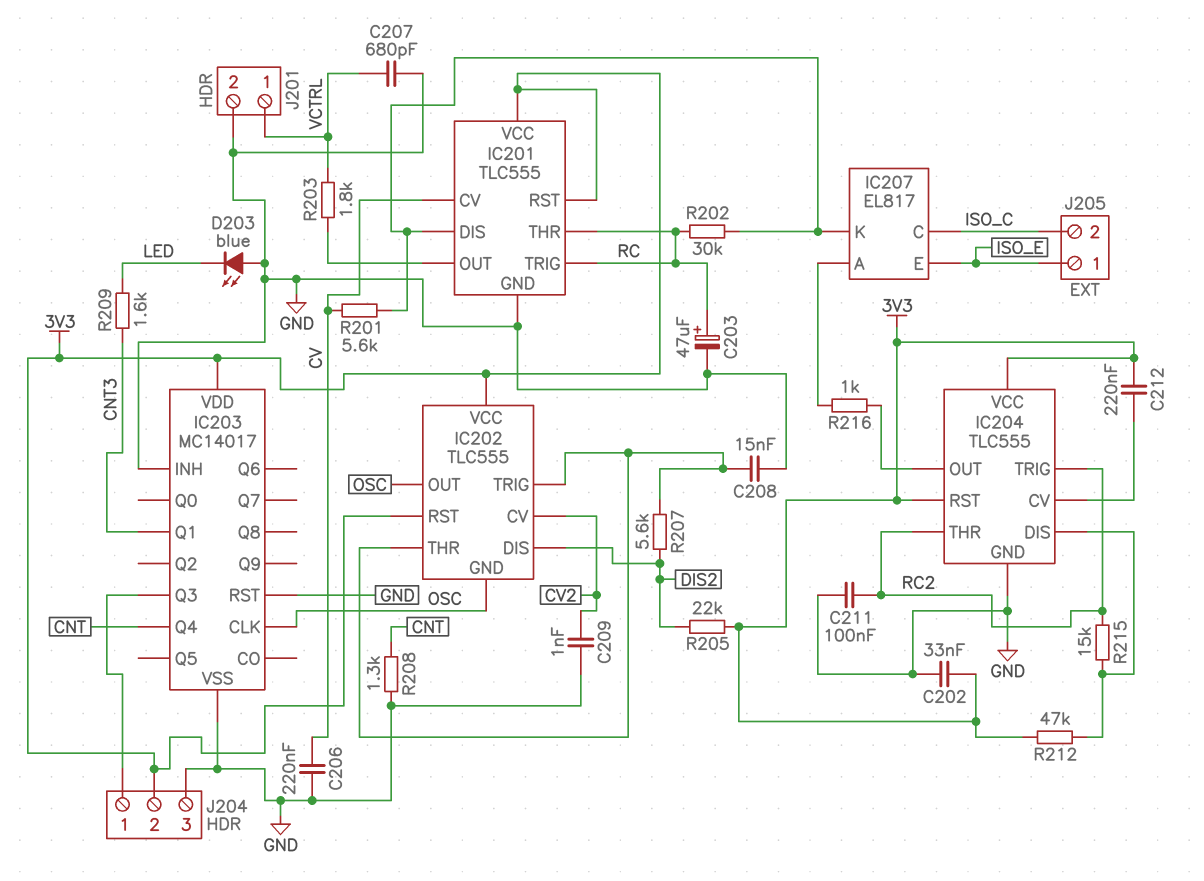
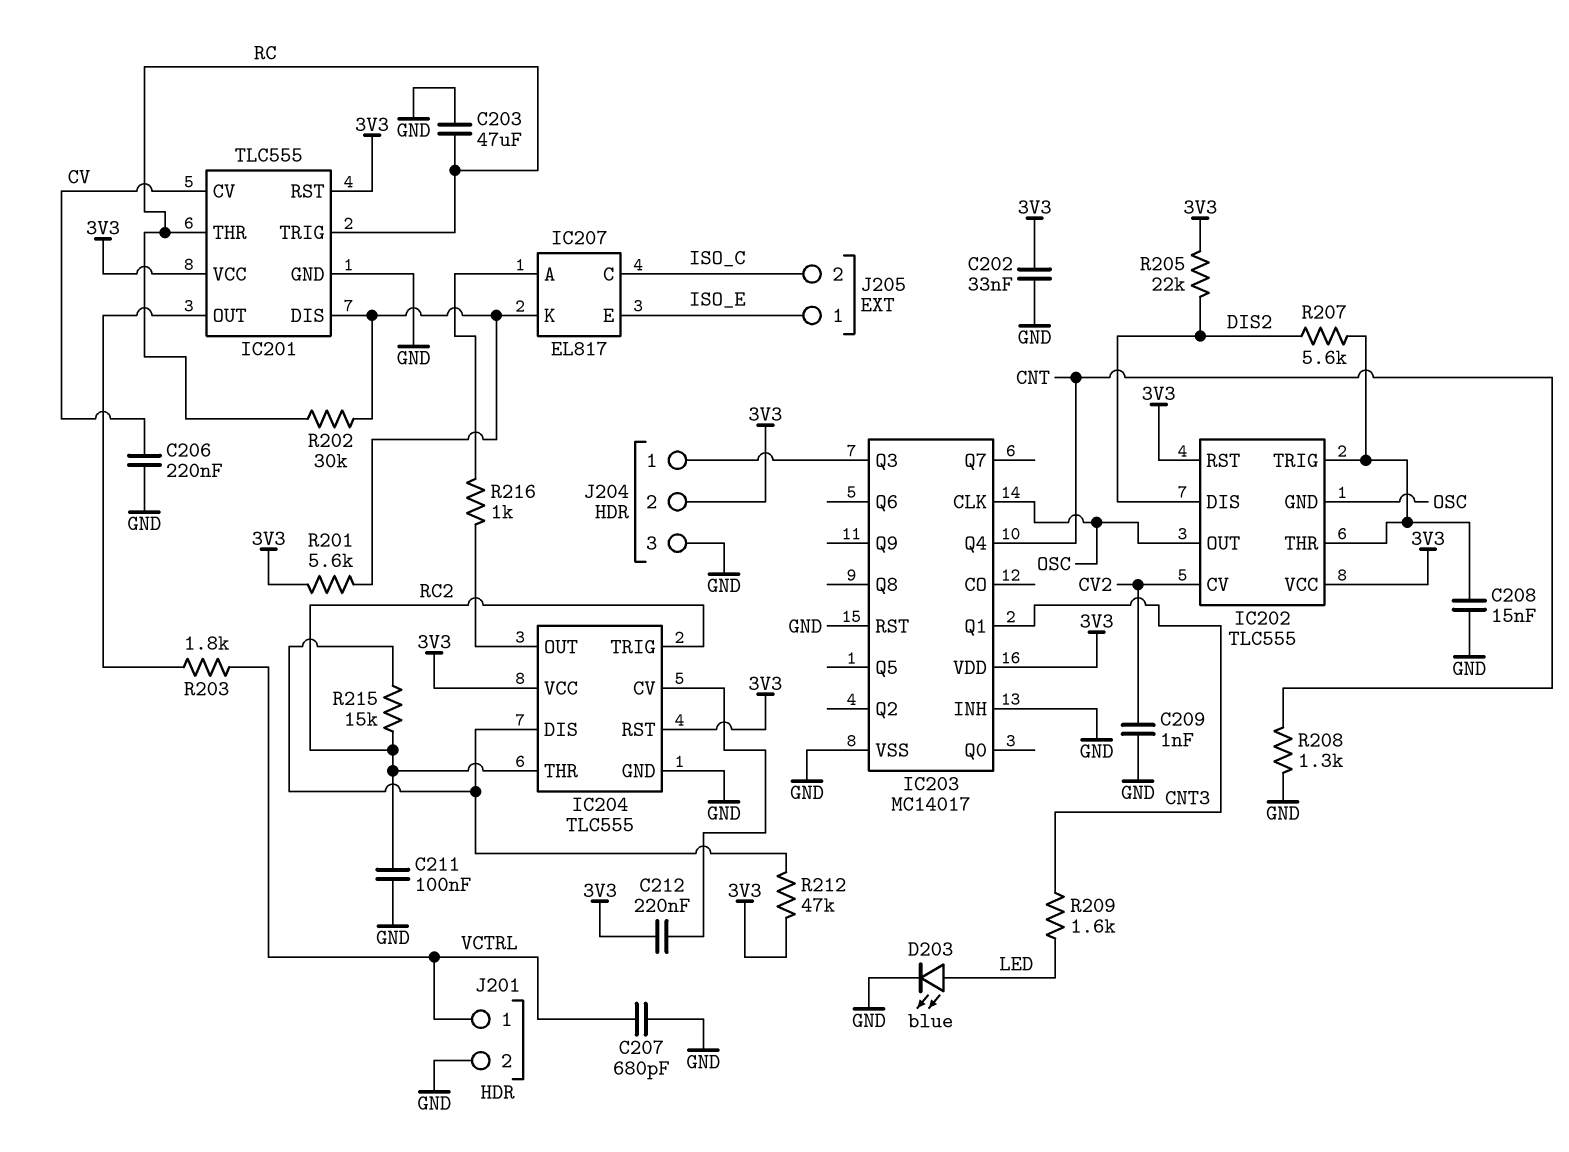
C203: 47uF (plus RC, minus GND) -> 47uF (GND, RC)
D203: LED blue (A GND, K LED) -> LED blue (A LED, K GND)
R201: 5.6k (CV, IC201/DIS) -> 5.6k (3V3, IC201/DIS)

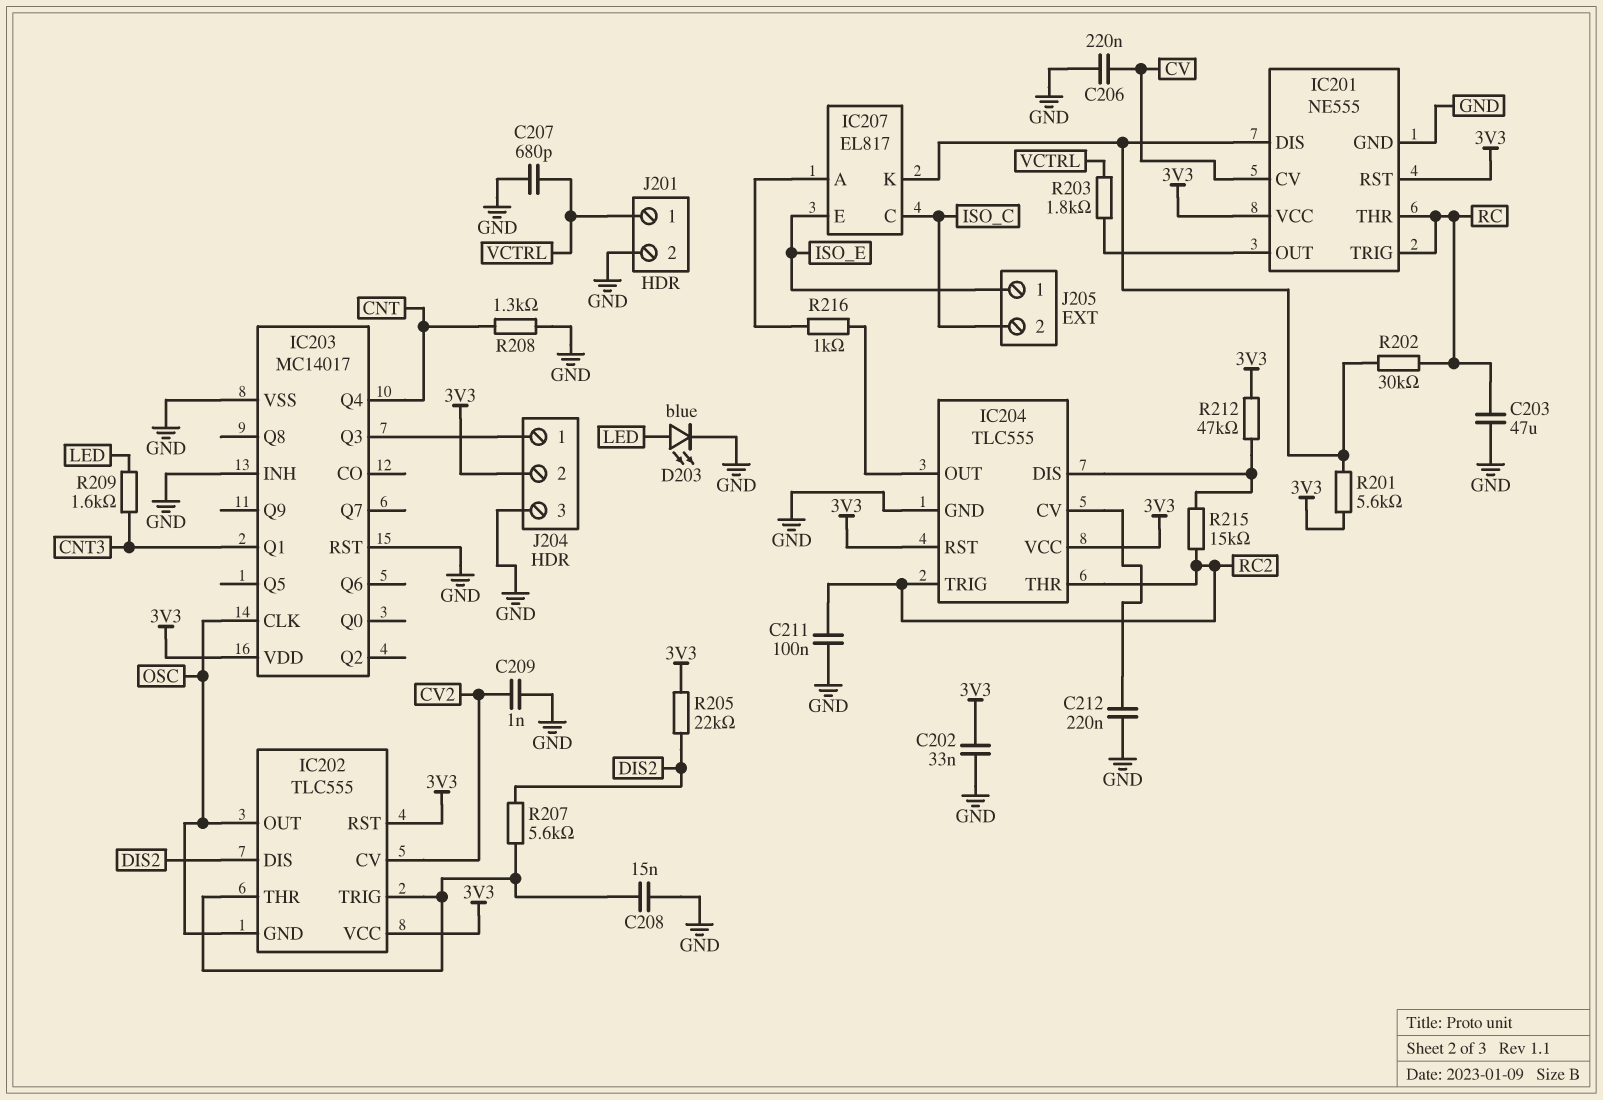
C212: 220nF (3V3, IC204/CV) -> 220nF (GND, IC204/CV)
IC201: TLC555 -> NE555

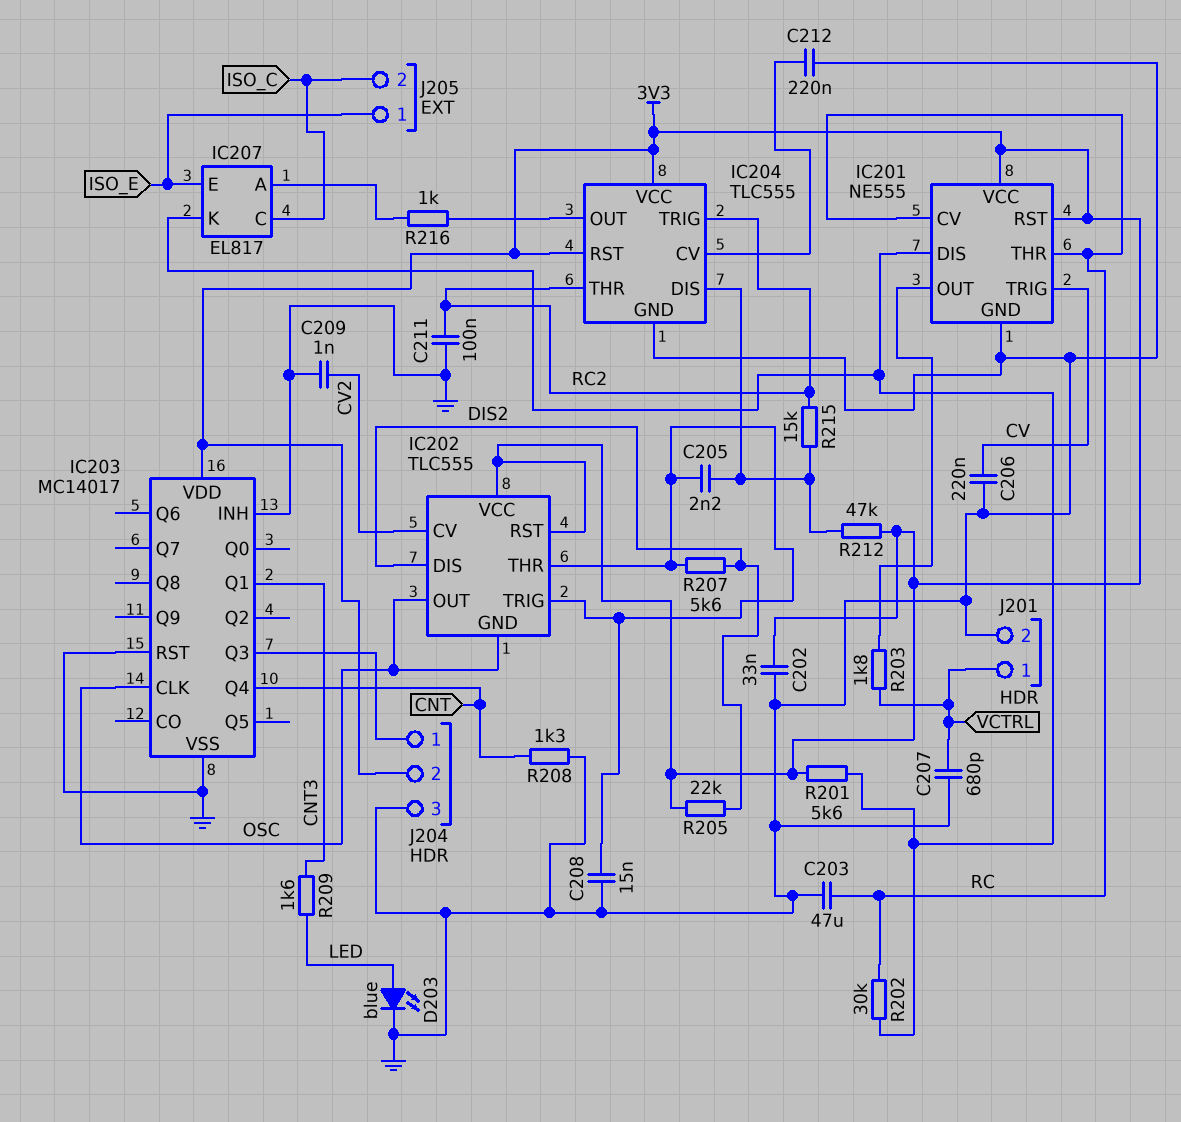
C205: none -> 2.2nF (IC202/THR, IC204/DIS)
IC201 pin CV: CV -> RC
IC201 pin TRIG: RC -> CV

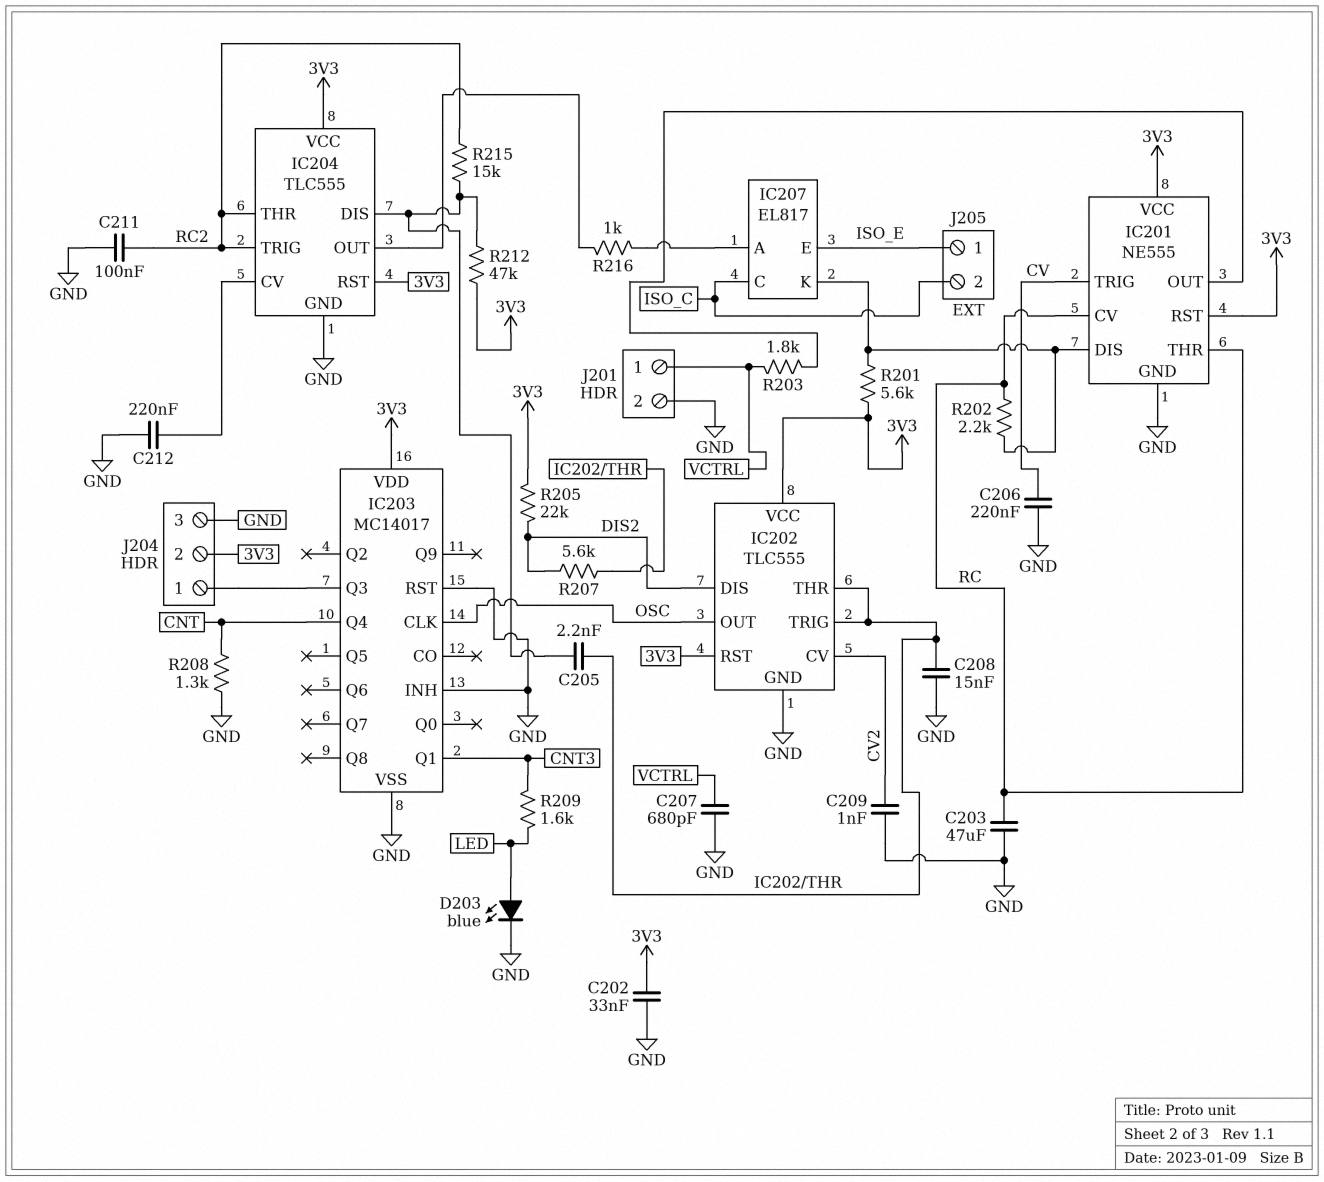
IC202 pin GND: OSC -> GND
R202: 30k (IC201/DIS, RC) -> 2.2k (IC201/DIS, RC)

